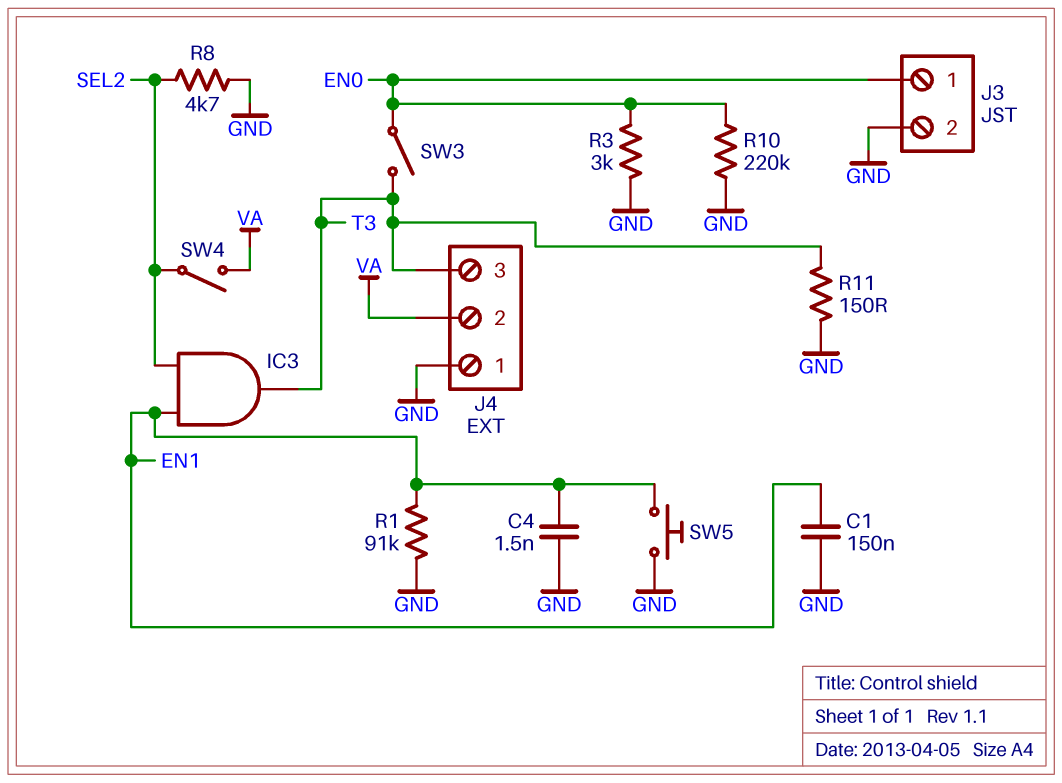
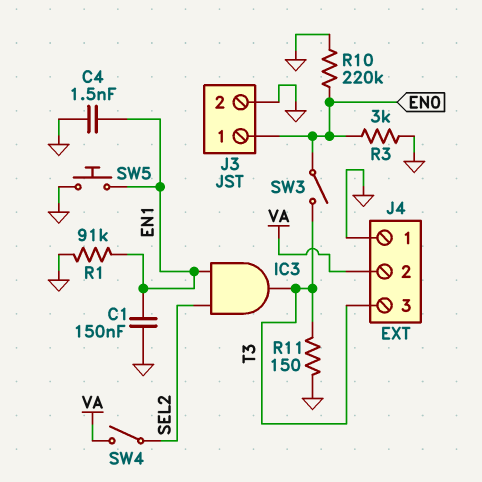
R8: 4.7k (GND, SEL2) -> none

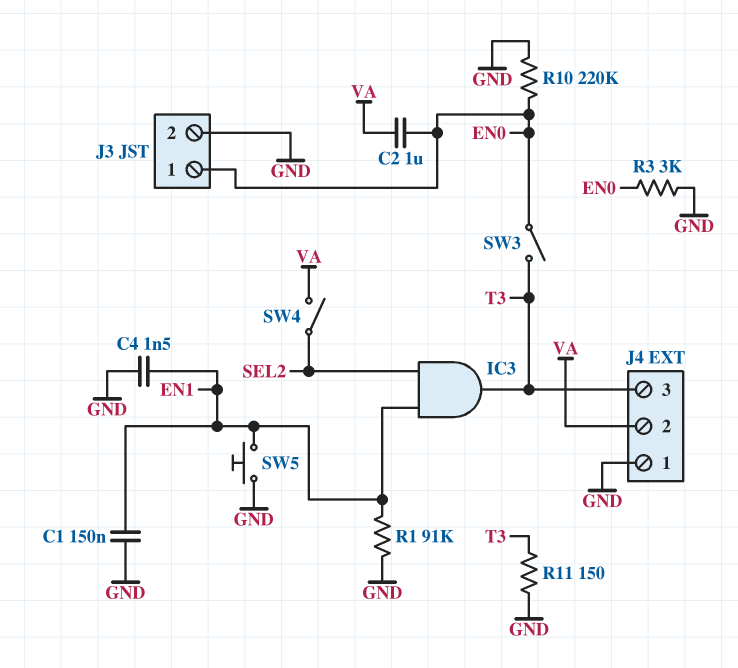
C2: none -> 1uF (EN0, VA)

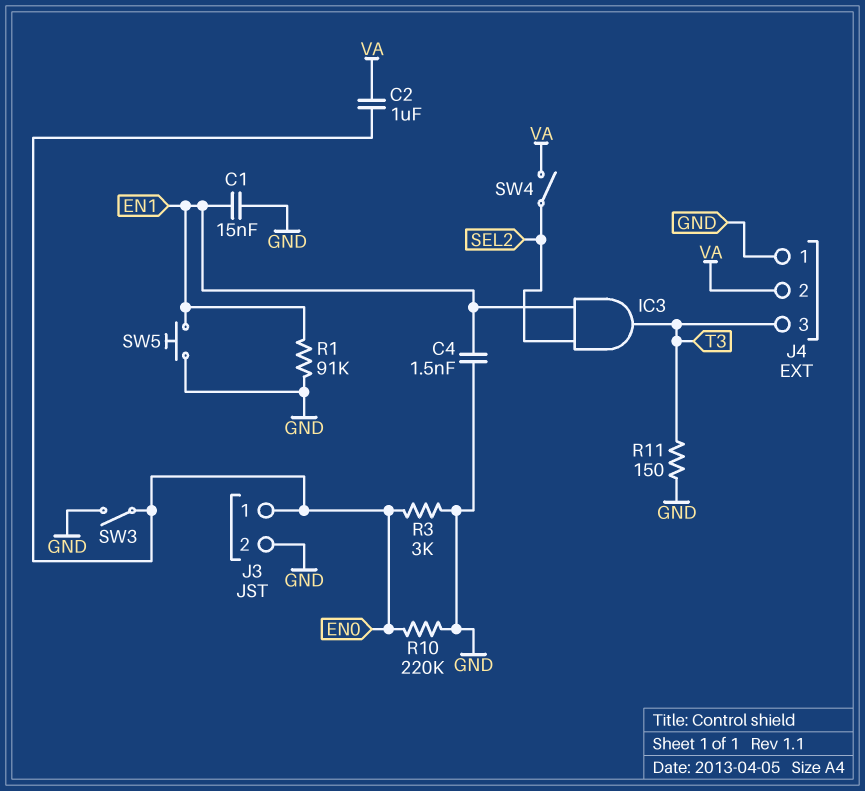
C1: 150nF (EN1, GND) -> 15nF (EN1, GND)
SW3: switch (EN0, T3) -> switch (EN0, GND)

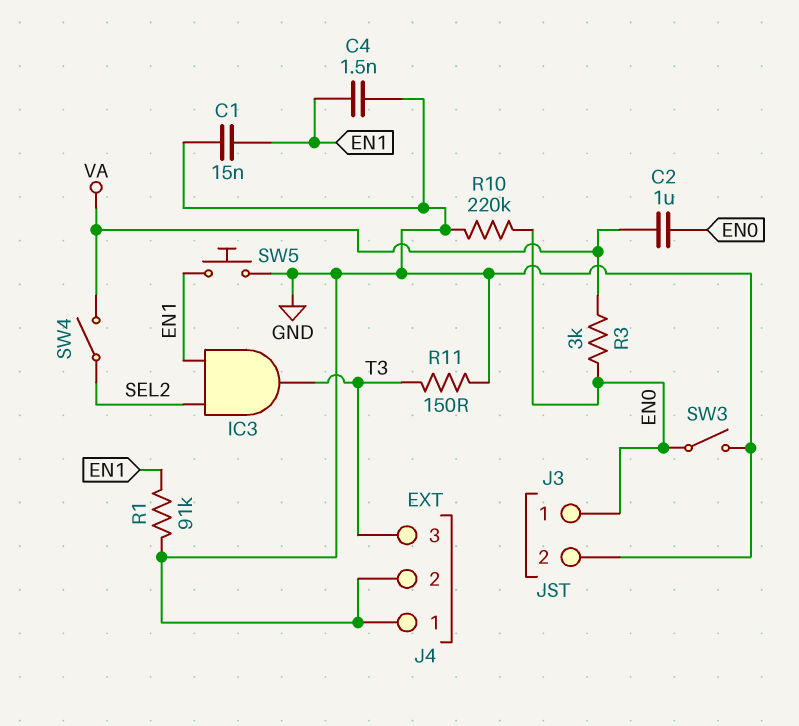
J4 pin 2: VA -> GND
R3: 3k (EN0, GND) -> 3k (EN0, VA)

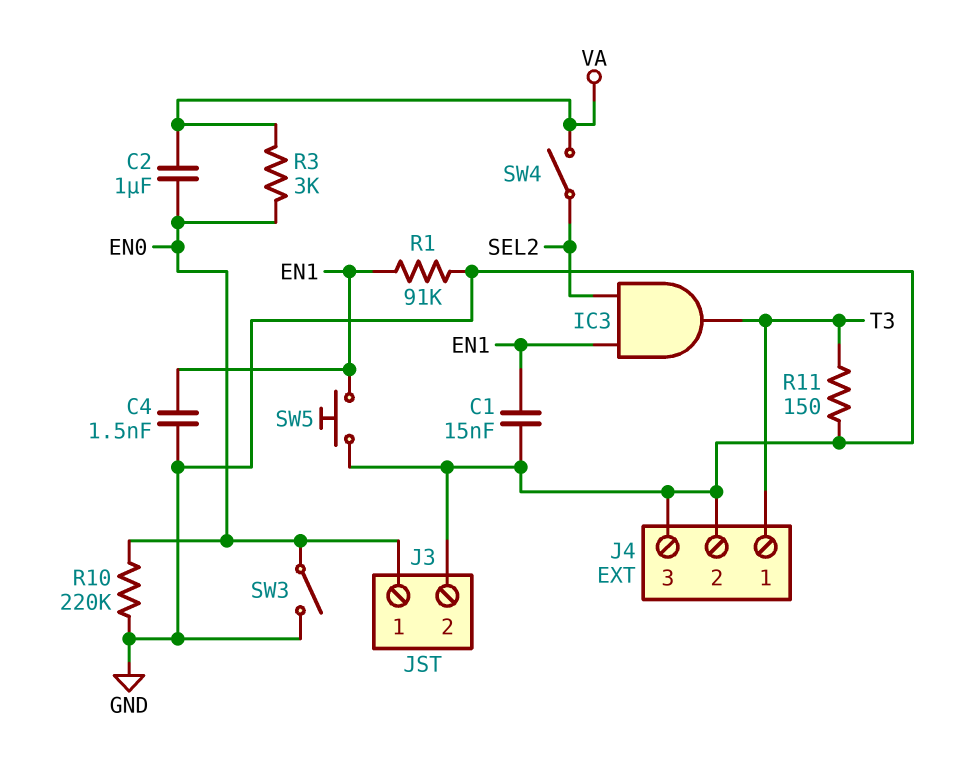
J4 pin 1: GND -> T3
J4 pin 3: T3 -> GND

